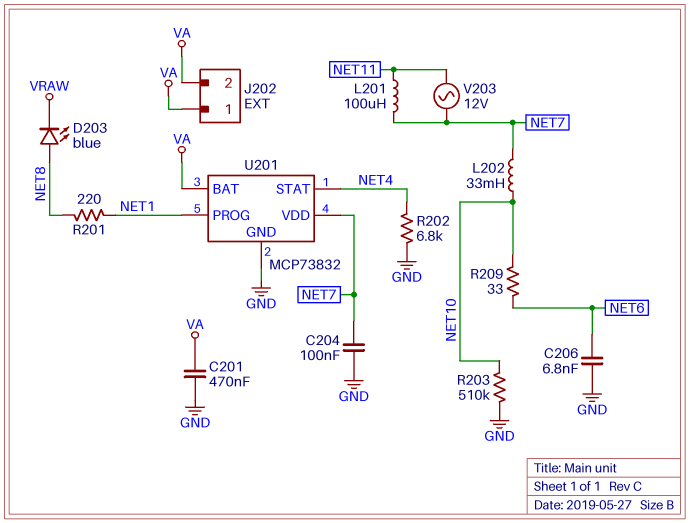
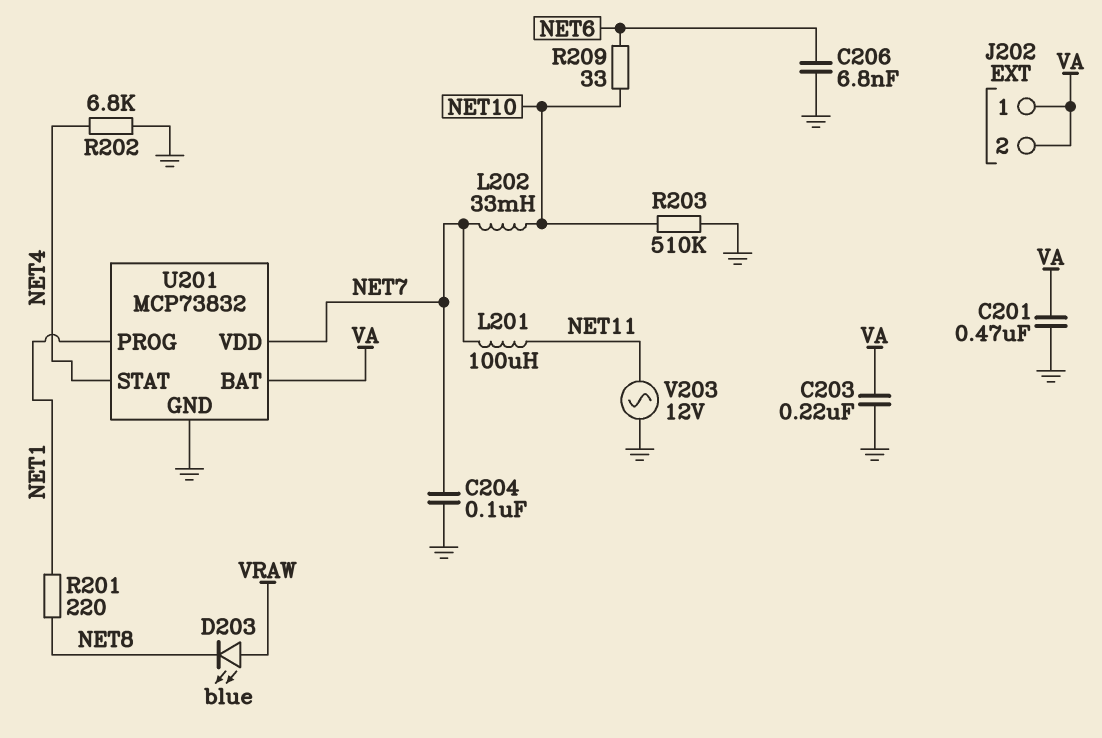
C203: none -> 220nF (GND, VA)
D203: LED blue (A NET8, K VRAW) -> LED blue (A VRAW, K NET8)
V203: AC 12V (NET7, NET11) -> AC 12V (GND, NET11)

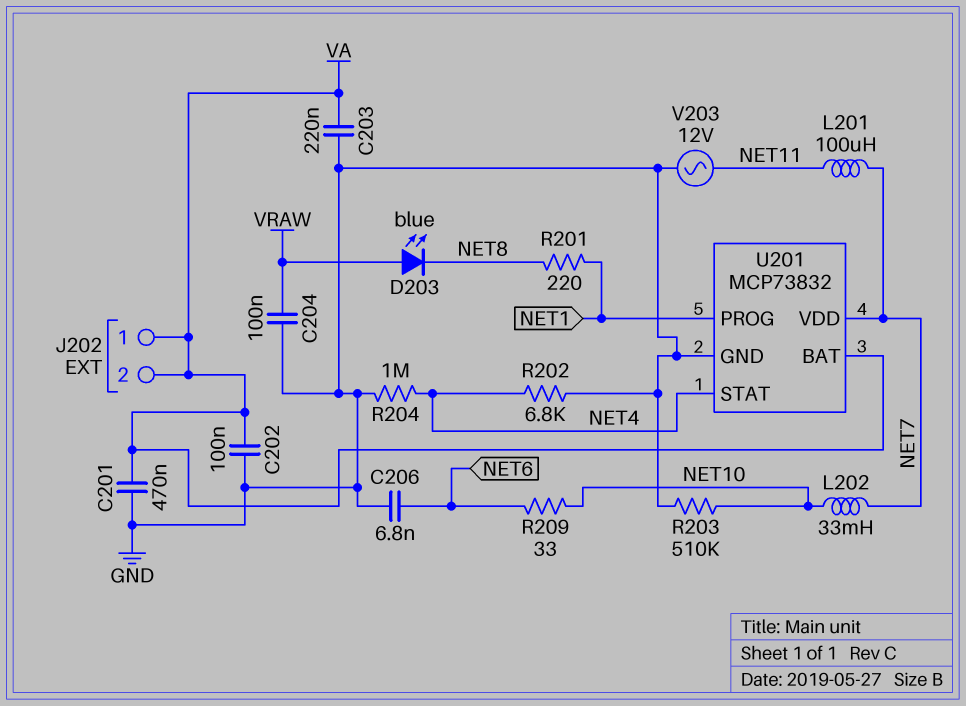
C202: none -> 100nF (GND, VA)
C204: 100nF (GND, NET7) -> 100nF (GND, VRAW)
R204: none -> 1M (GND, NET4)

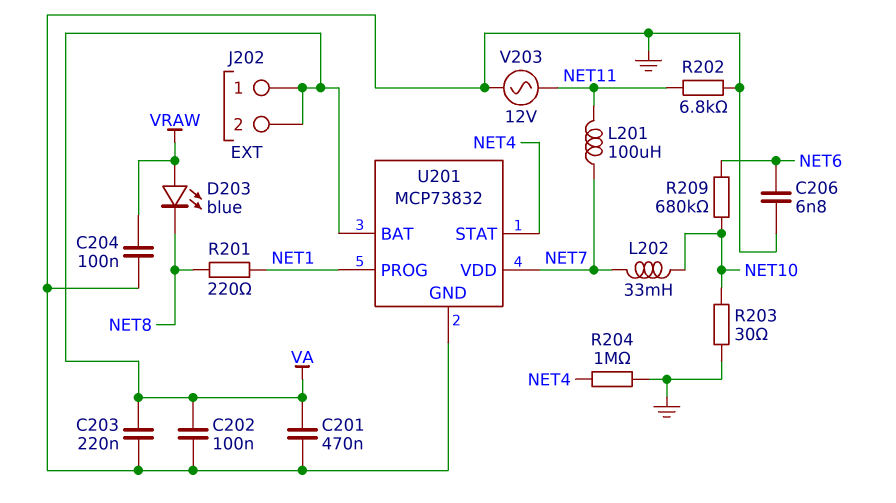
R202: 6.8k (GND, NET4) -> 6.8k (GND, NET11)
R203: 510k (GND, NET10) -> 30 (GND, NET10)
R209: 33 (NET6, NET10) -> 680k (NET6, NET10)

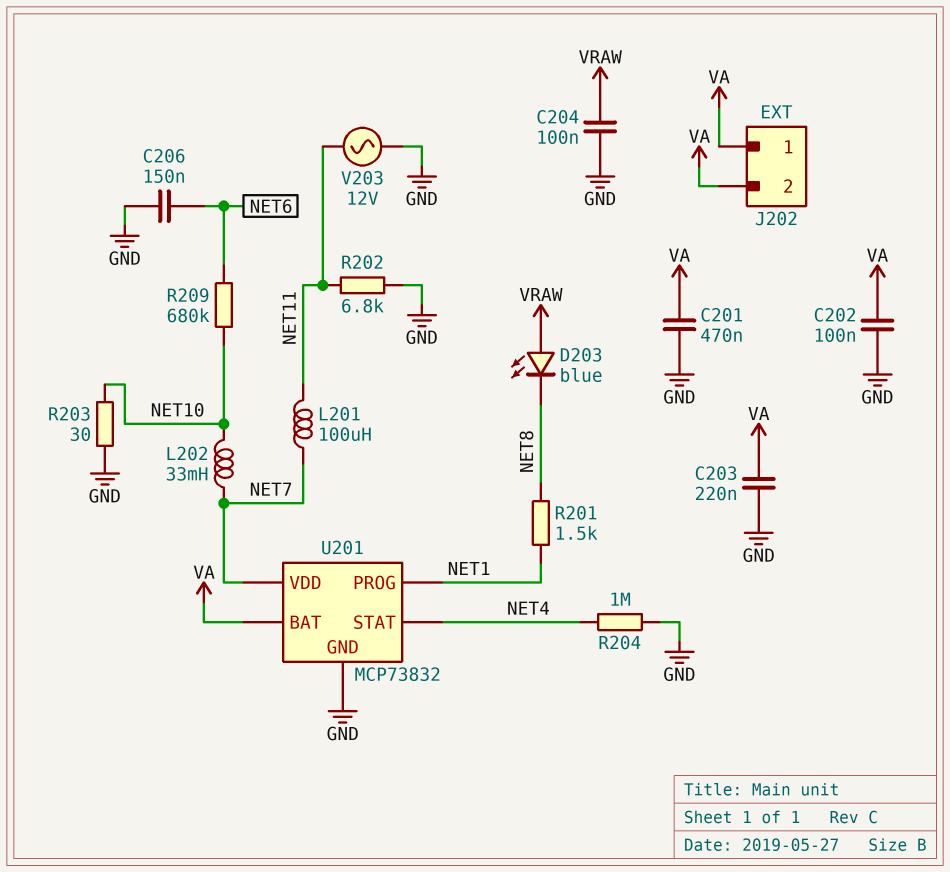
C206: 6.8nF (GND, NET6) -> 150nF (GND, NET6)
R201: 220 (NET1, NET8) -> 1.5k (NET1, NET8)

